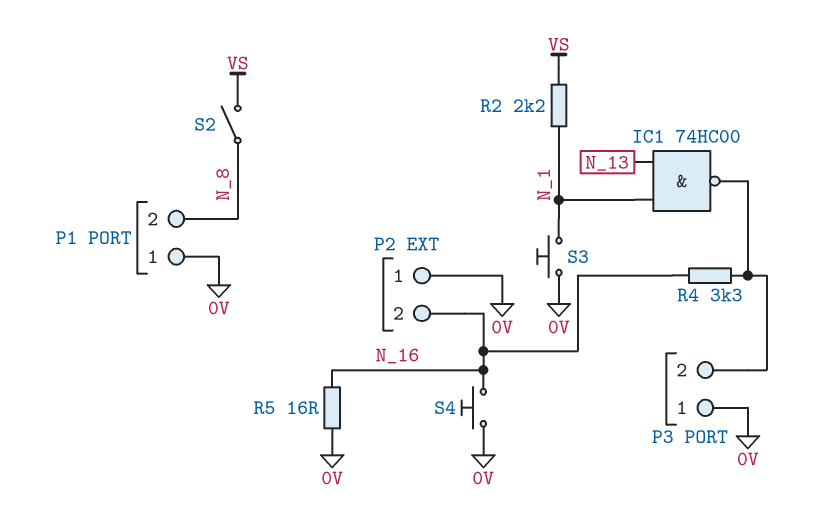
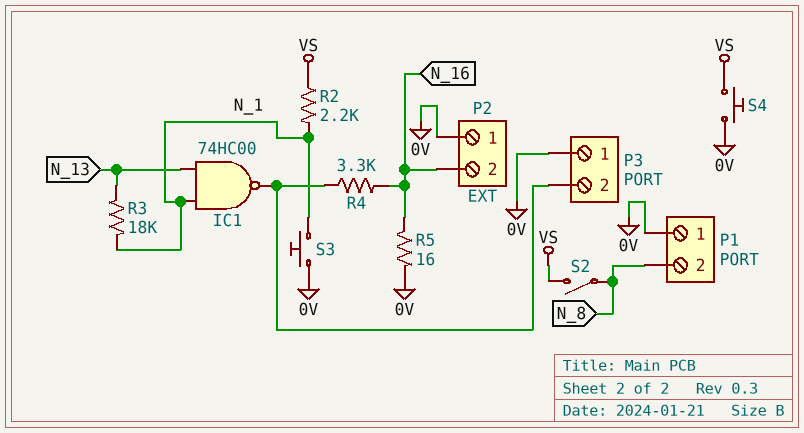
R3: none -> 18k (N_1, N_13)
S4: button (0V, N_16) -> button (0V, VS)

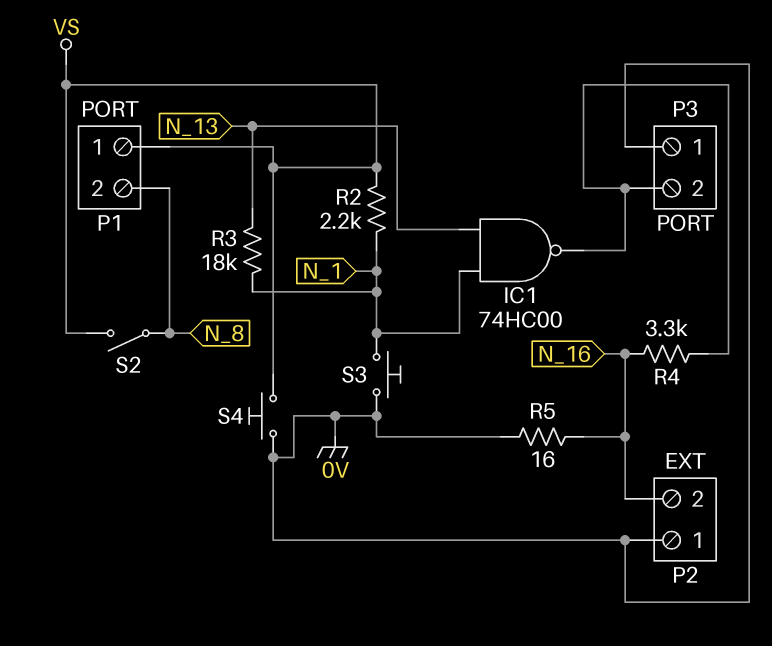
P1 pin 1: 0V -> VS

